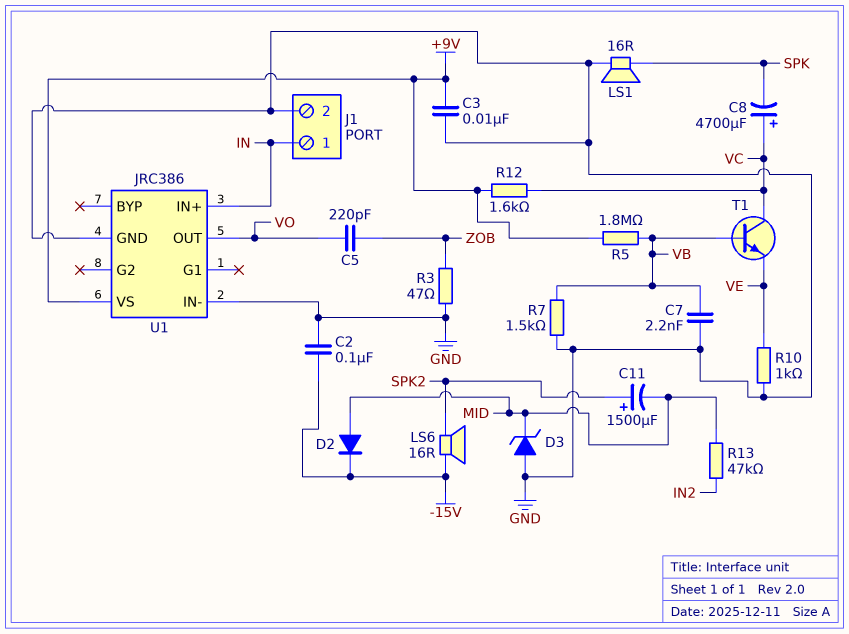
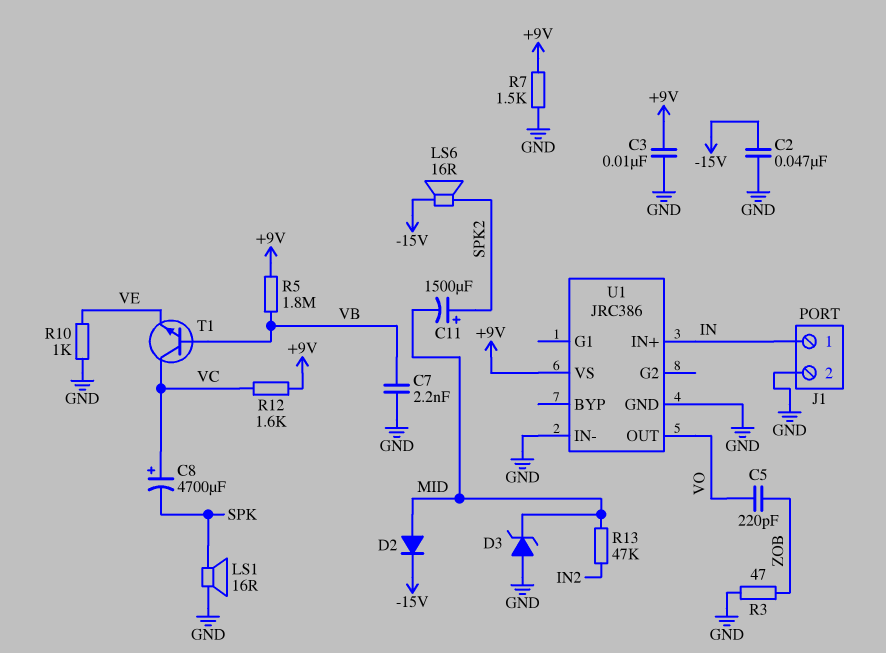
C2: 100nF (-15V, GND) -> 47nF (-15V, GND)
R7: 1.5k (GND, VB) -> 1.5k (+9V, GND)

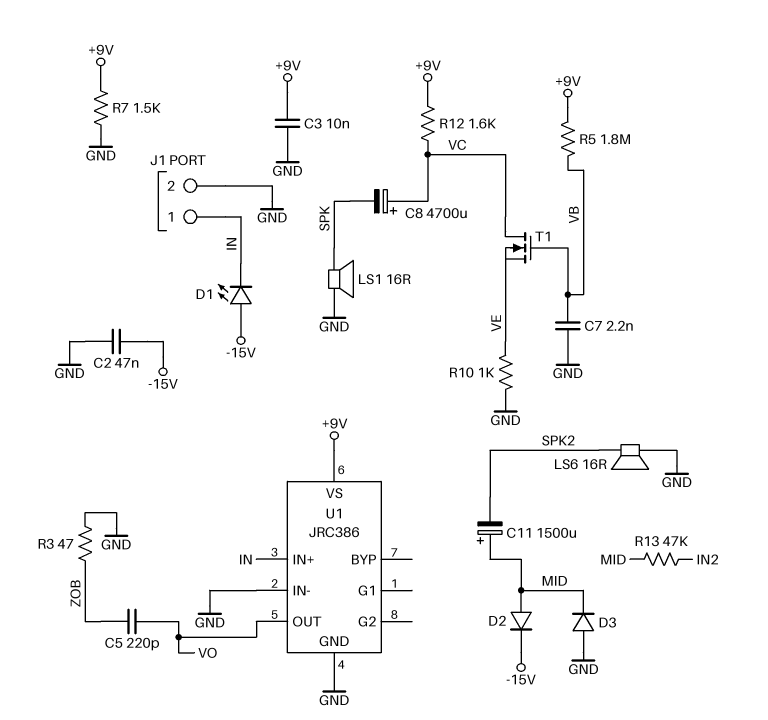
C11: 1500uF (plus SPK2, minus MID) -> 1500uF (plus MID, minus SPK2)
D1: none -> LED (A -15V, K IN)
D3: zener (A GND, K MID) -> diode (A GND, K MID)
LS6: speaker 16R (-15V, SPK2) -> speaker 16R (GND, SPK2)
T1: NPN (B VB, C VC, E VE) -> NMOS (G VB, D VC, S VE)

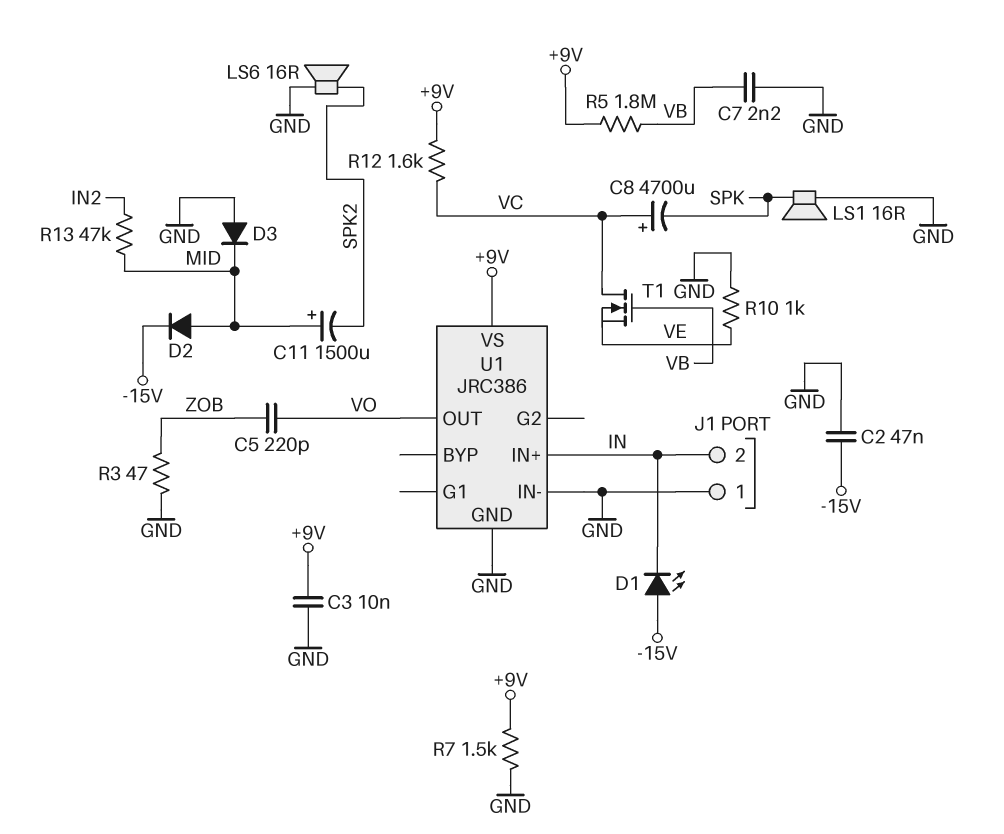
J1 pin 1: IN -> GND
J1 pin 2: GND -> IN

